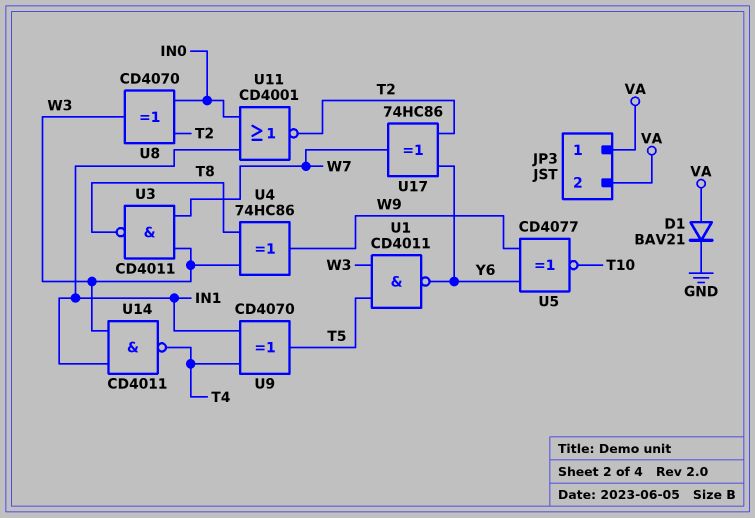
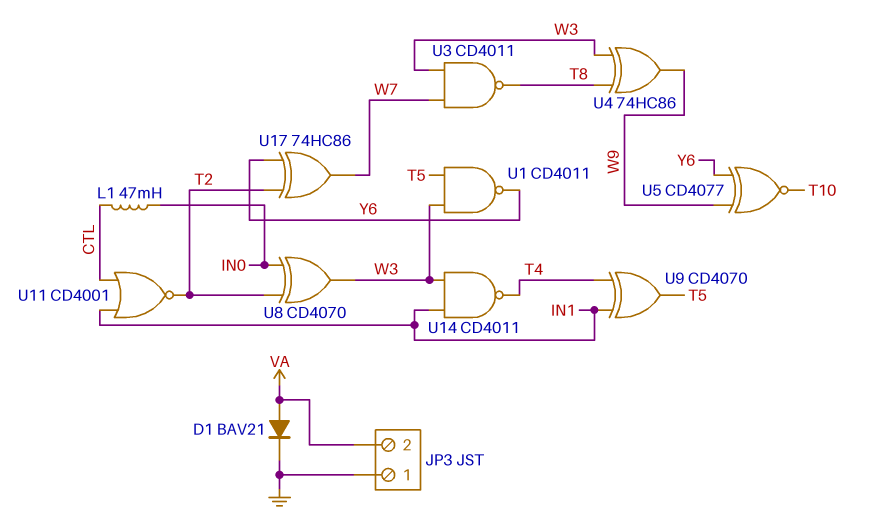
JP3 pin 1: VA -> GND
L1: none -> 47mH (CTL, IN0)
U11: NOR CD4001 (in IN0, in IN1, out T2) -> NOR CD4001 (in CTL, in IN1, out T2)

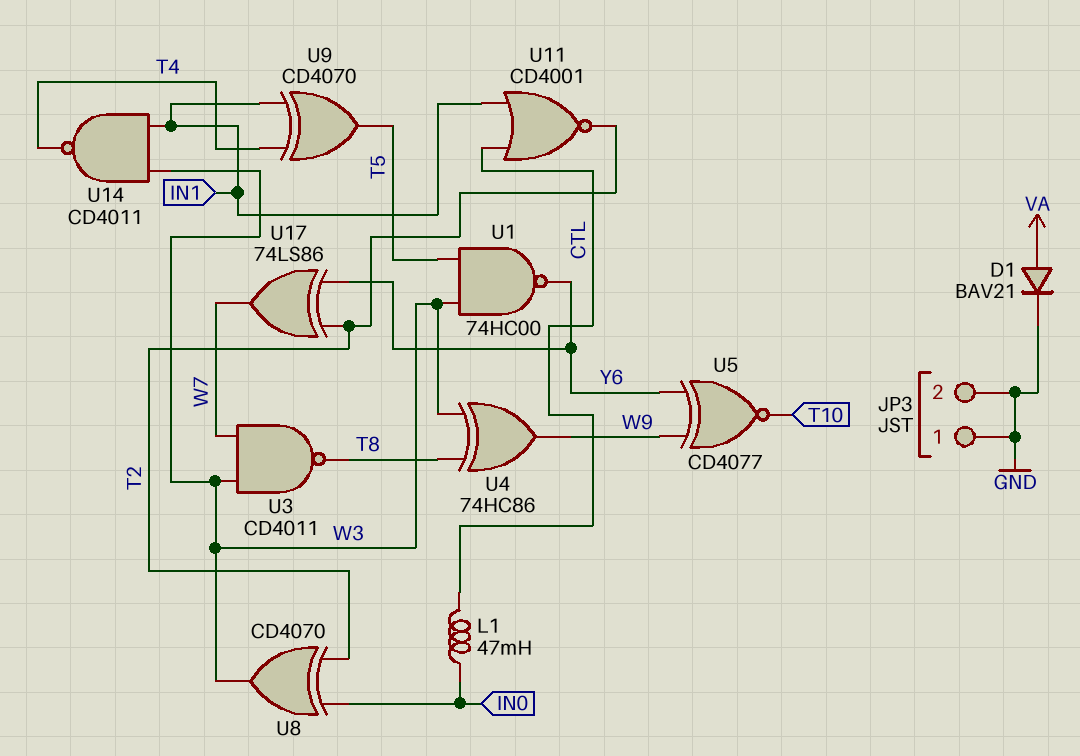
JP3 pin 2: VA -> GND
U1: NAND CD4011 (in T5, in W3, out Y6) -> NAND 74HC00 (in T5, in W3, out Y6)
U17: XOR 74HC86 (in T2, in Y6, out W7) -> XOR 74LS86 (in T2, in Y6, out W7)

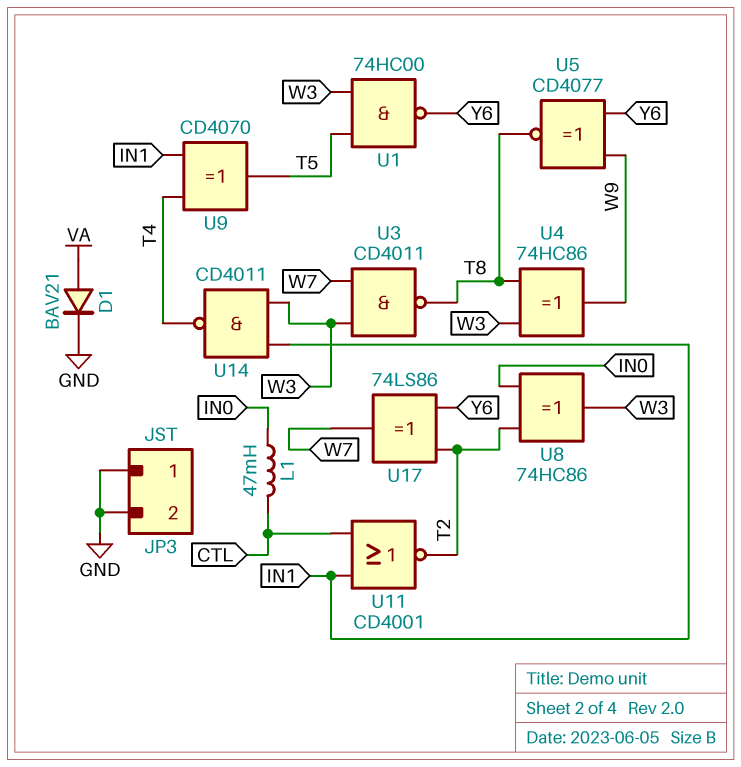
U5: XNOR CD4077 (in W9, in Y6, out T10) -> XNOR CD4077 (in W9, in Y6, out T8)
U8: XOR CD4070 (in IN0, in T2, out W3) -> XOR 74HC86 (in IN0, in T2, out W3)

